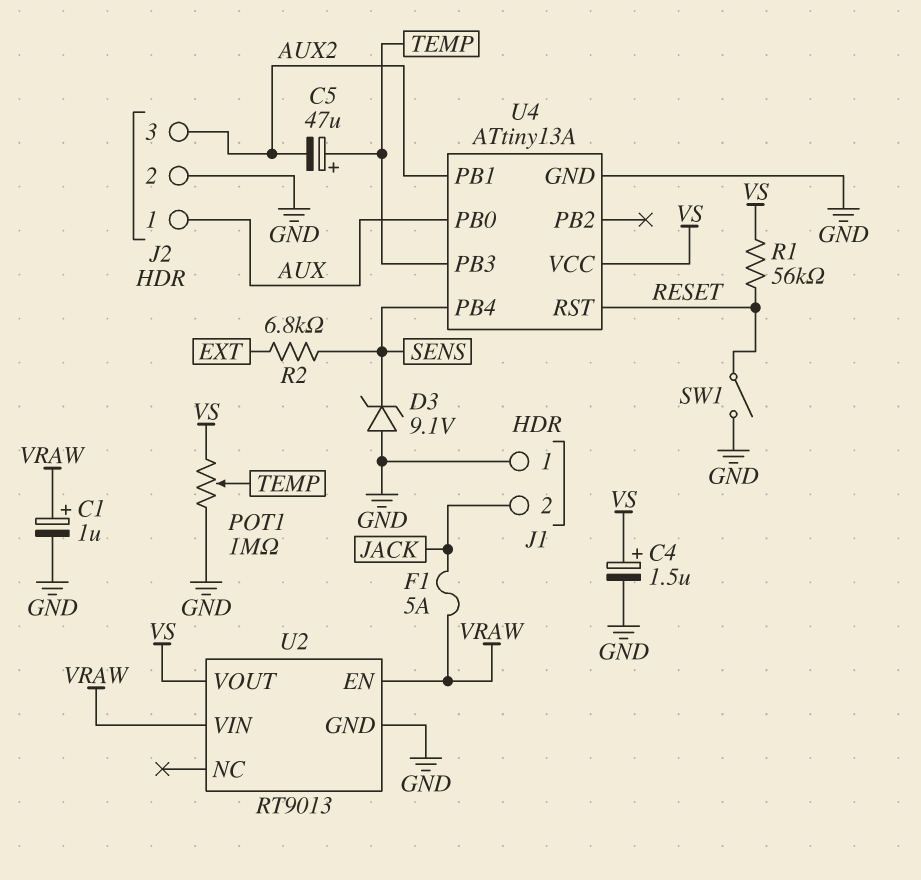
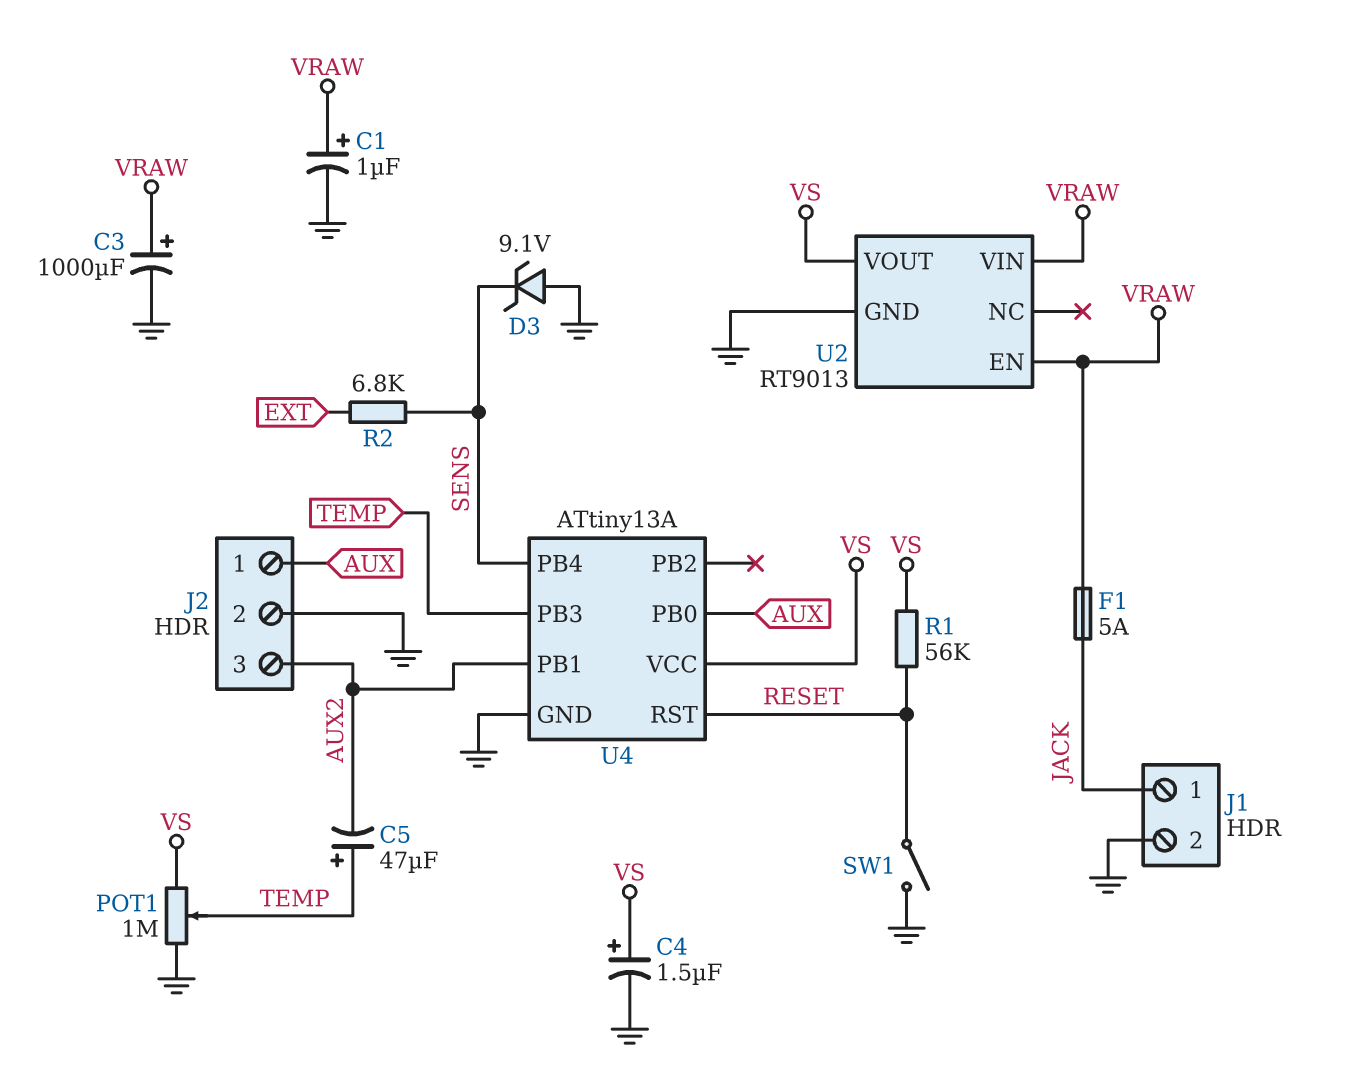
C3: none -> 1000uF (plus VRAW, minus GND)
J1 pin 1: GND -> JACK
J1 pin 2: JACK -> GND

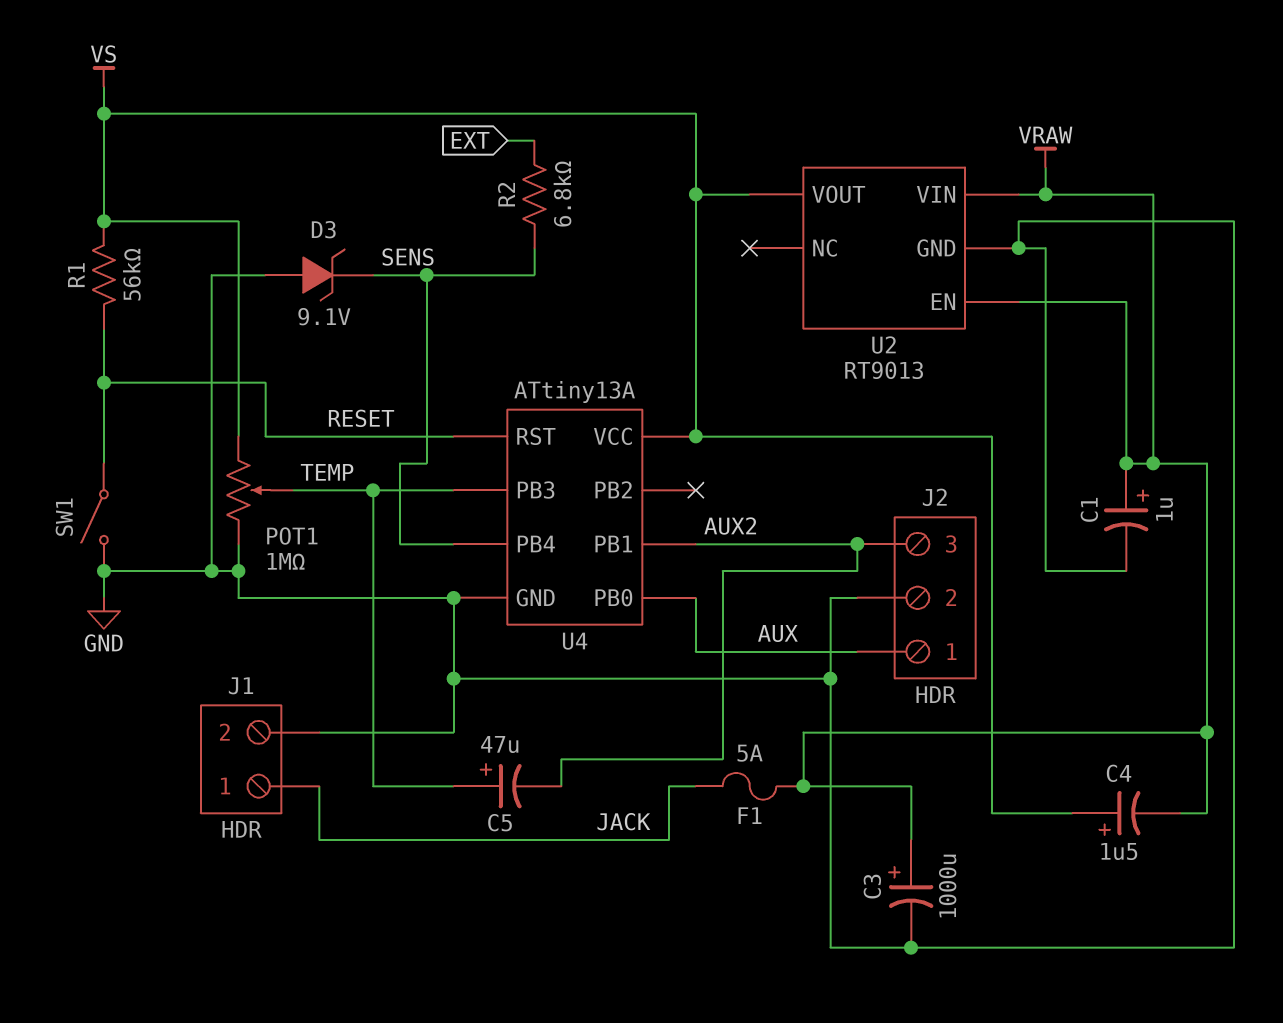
C4: 1.5uF (plus VS, minus GND) -> 1.5uF (plus VS, minus VRAW)

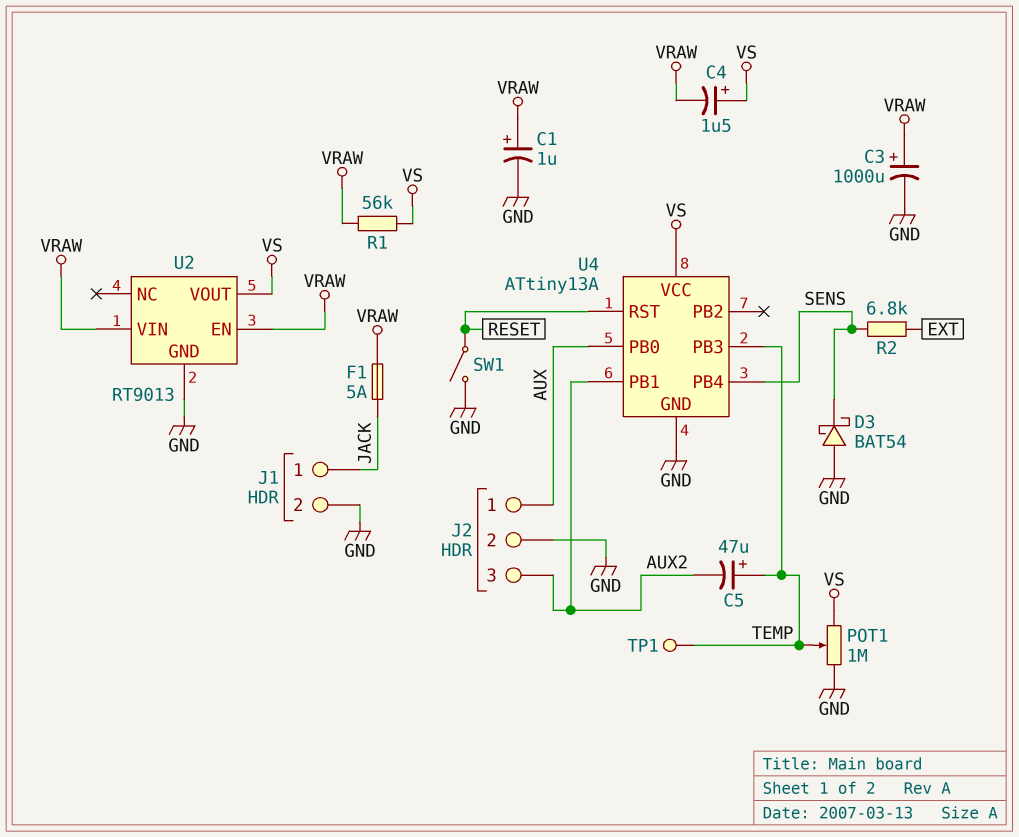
D3: zener 9.1V (A GND, K SENS) -> schottky BAT54 (A GND, K SENS)
R1: 56k (RESET, VS) -> 56k (VRAW, VS)
TP1: none -> test point (TEMP)

